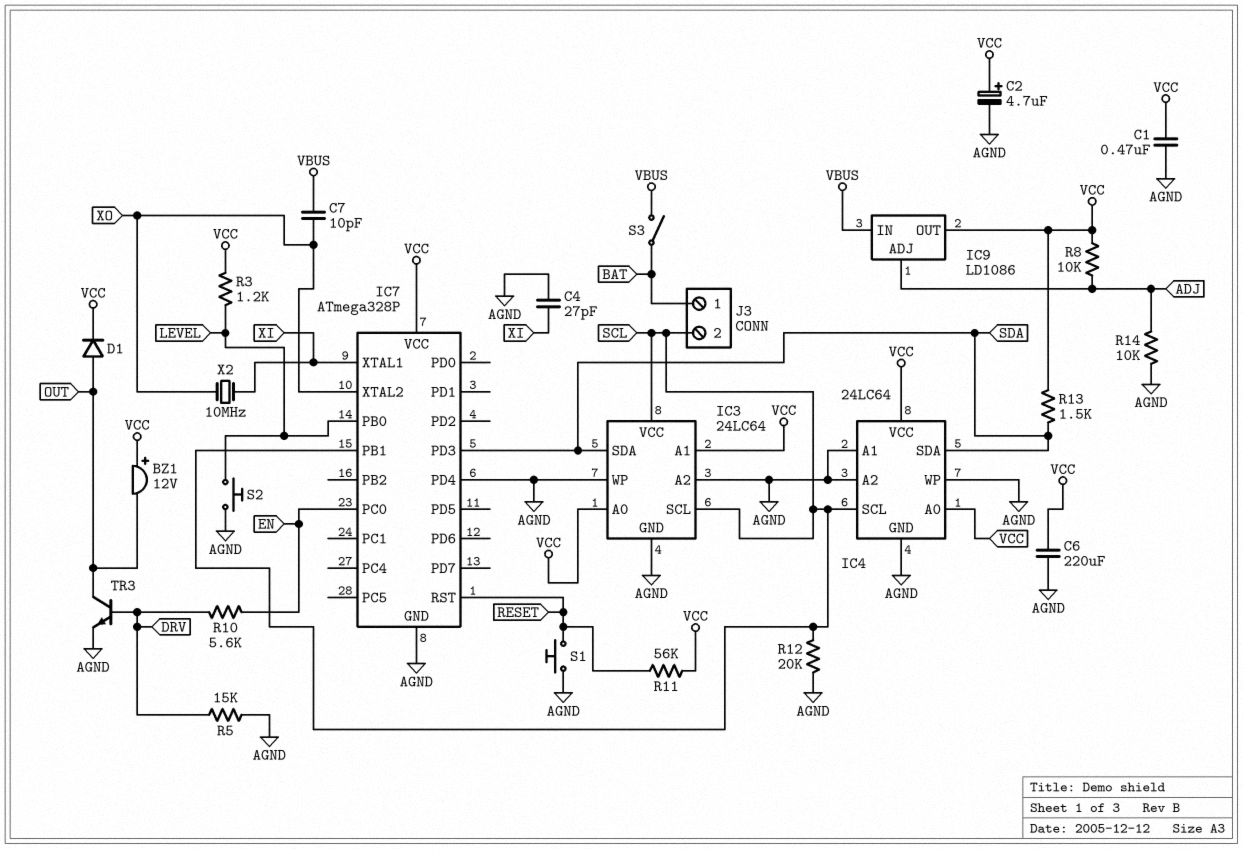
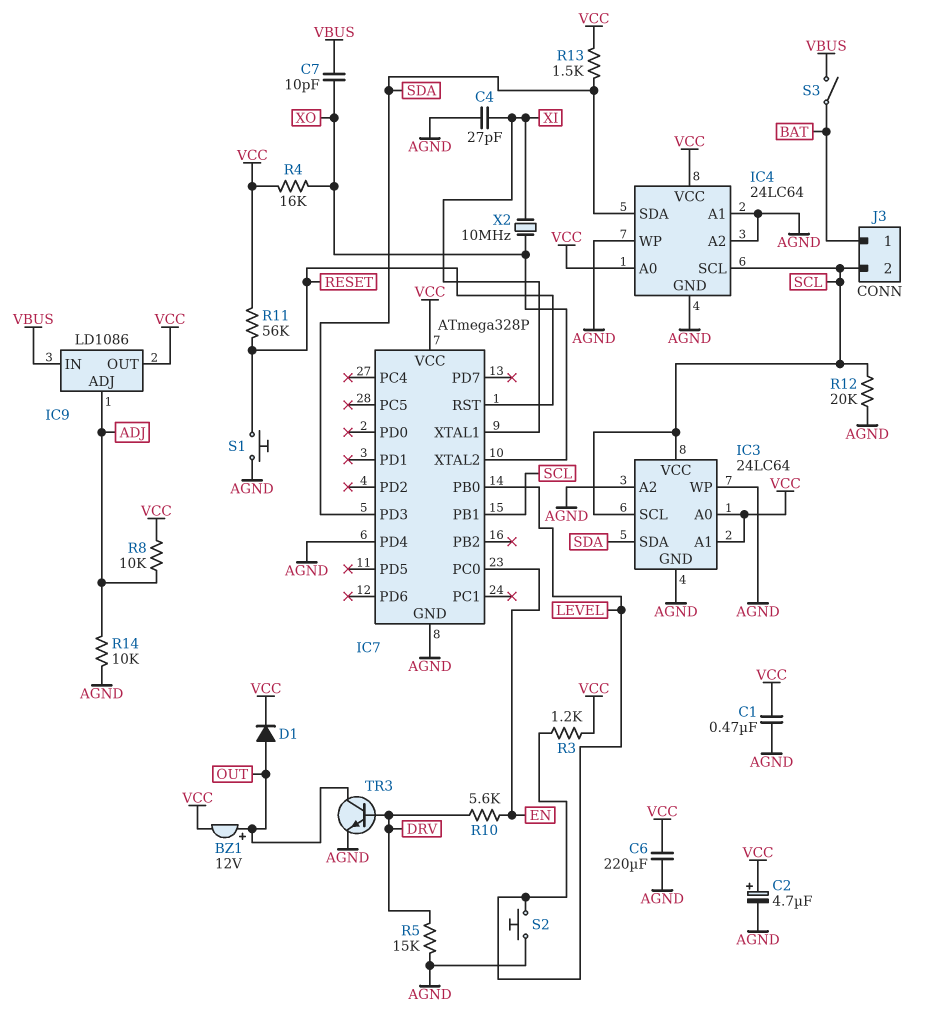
BZ1: buzzer 12V (plus VCC, minus OUT) -> buzzer 12V (plus OUT, minus VCC)
R4: none -> 16k (VCC, XO)

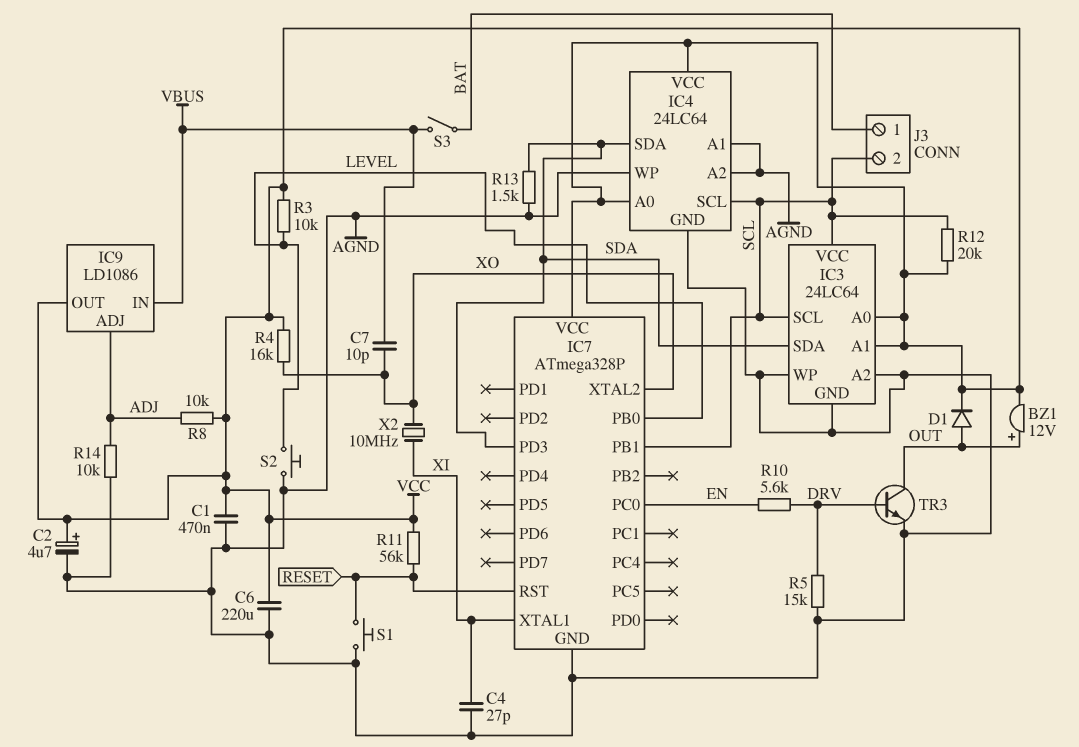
IC7 pin PD4: AGND -> none
R3: 1.2k (LEVEL, VCC) -> 10k (LEVEL, VCC)
R12: 20k (AGND, SCL) -> 20k (SCL, VCC)
R13: 1.5k (SDA, VCC) -> 1.5k (AGND, SDA)

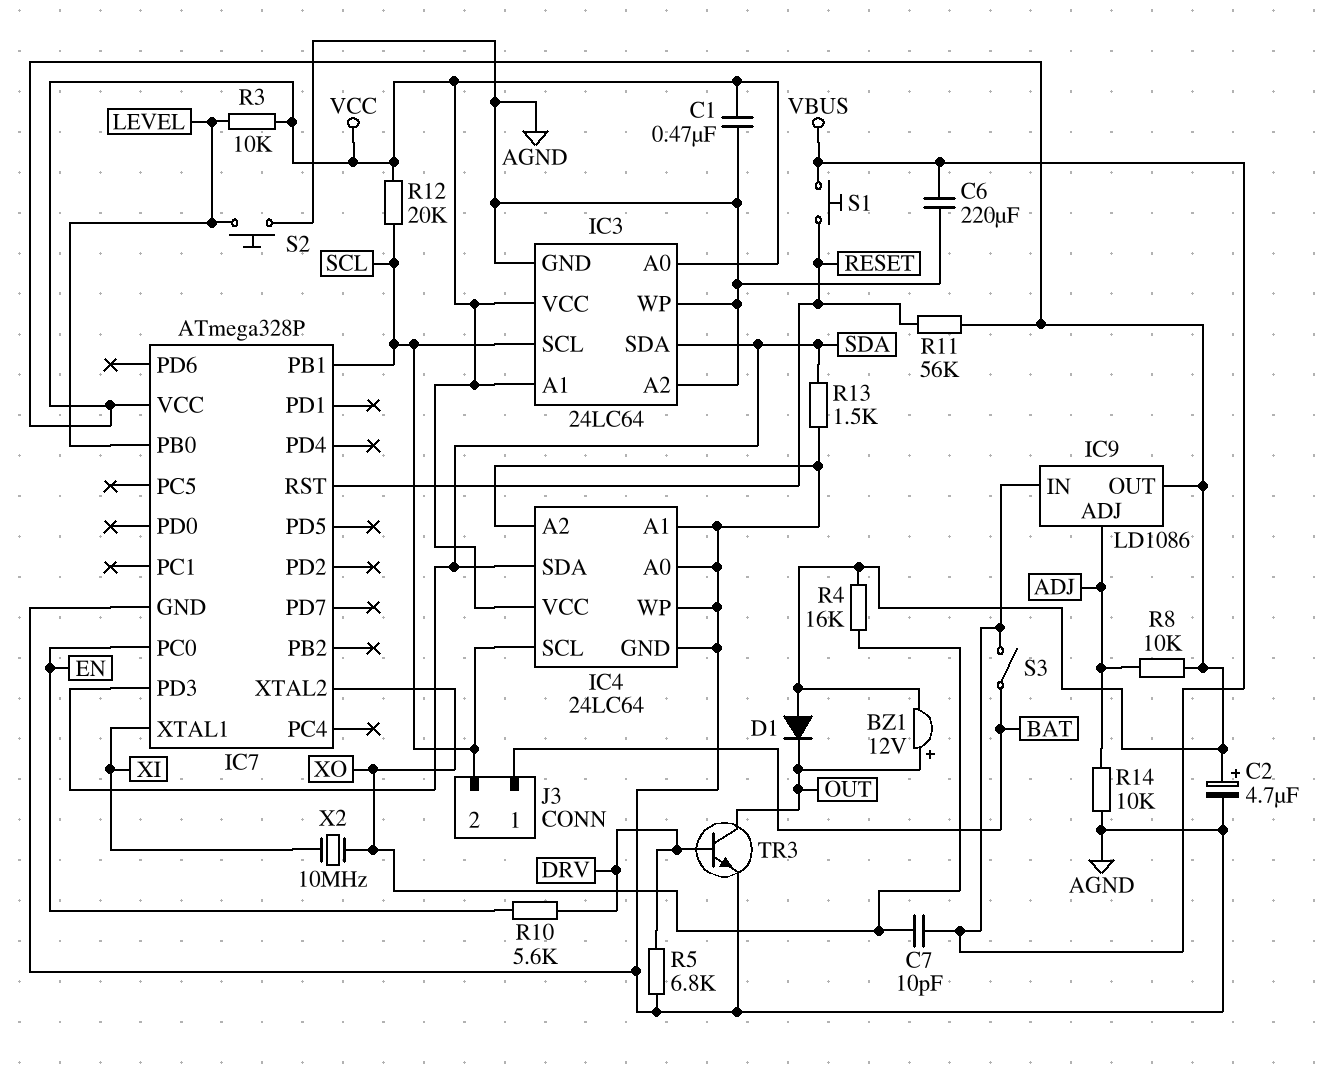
C4: 27pF (AGND, XI) -> none
C6: 220uF (AGND, VCC) -> 220uF (AGND, VBUS)
D1: diode (A OUT, K VCC) -> diode (A VCC, K OUT)
IC3 pin VCC: SCL -> VCC
IC4 pin A0: VCC -> AGND
R5: 15k (AGND, DRV) -> 6.8k (AGND, DRV)
S1: button (AGND, RESET) -> button (RESET, VBUS)

